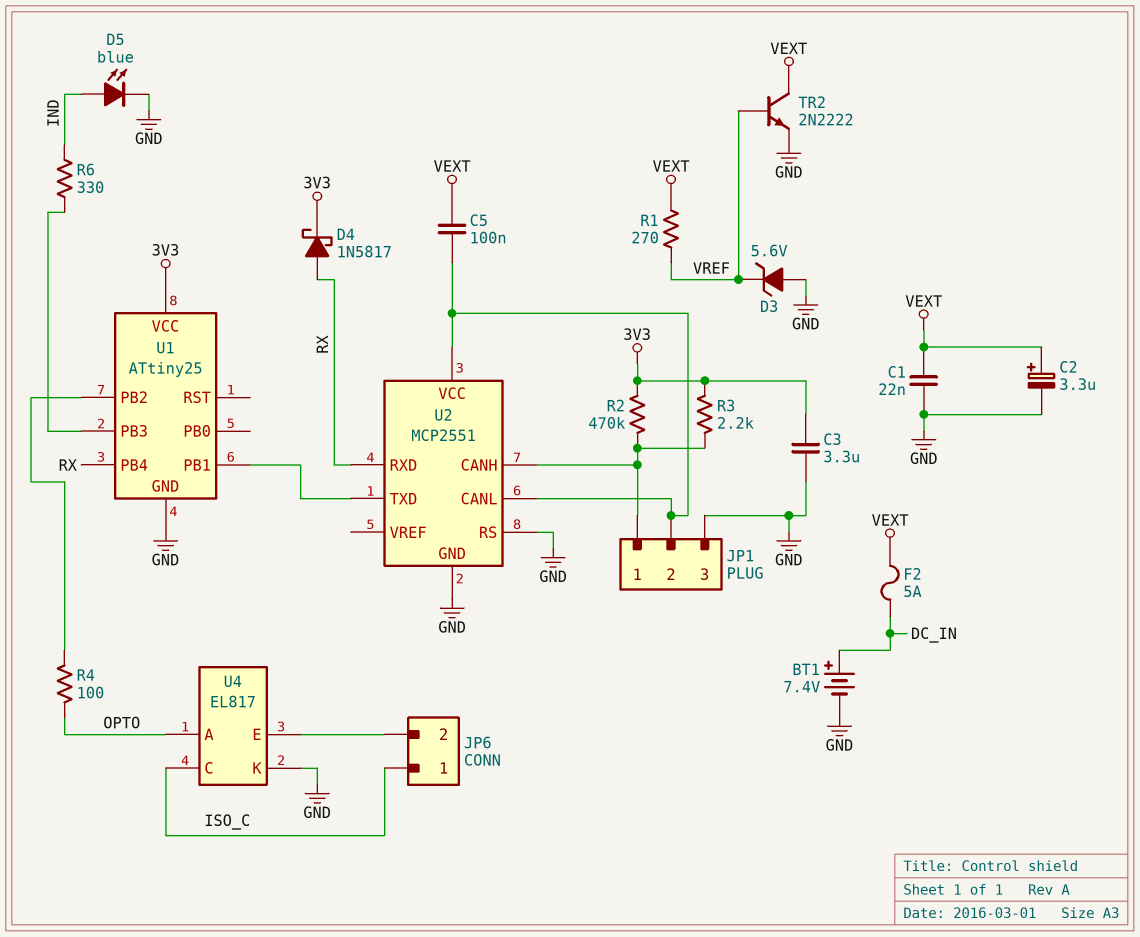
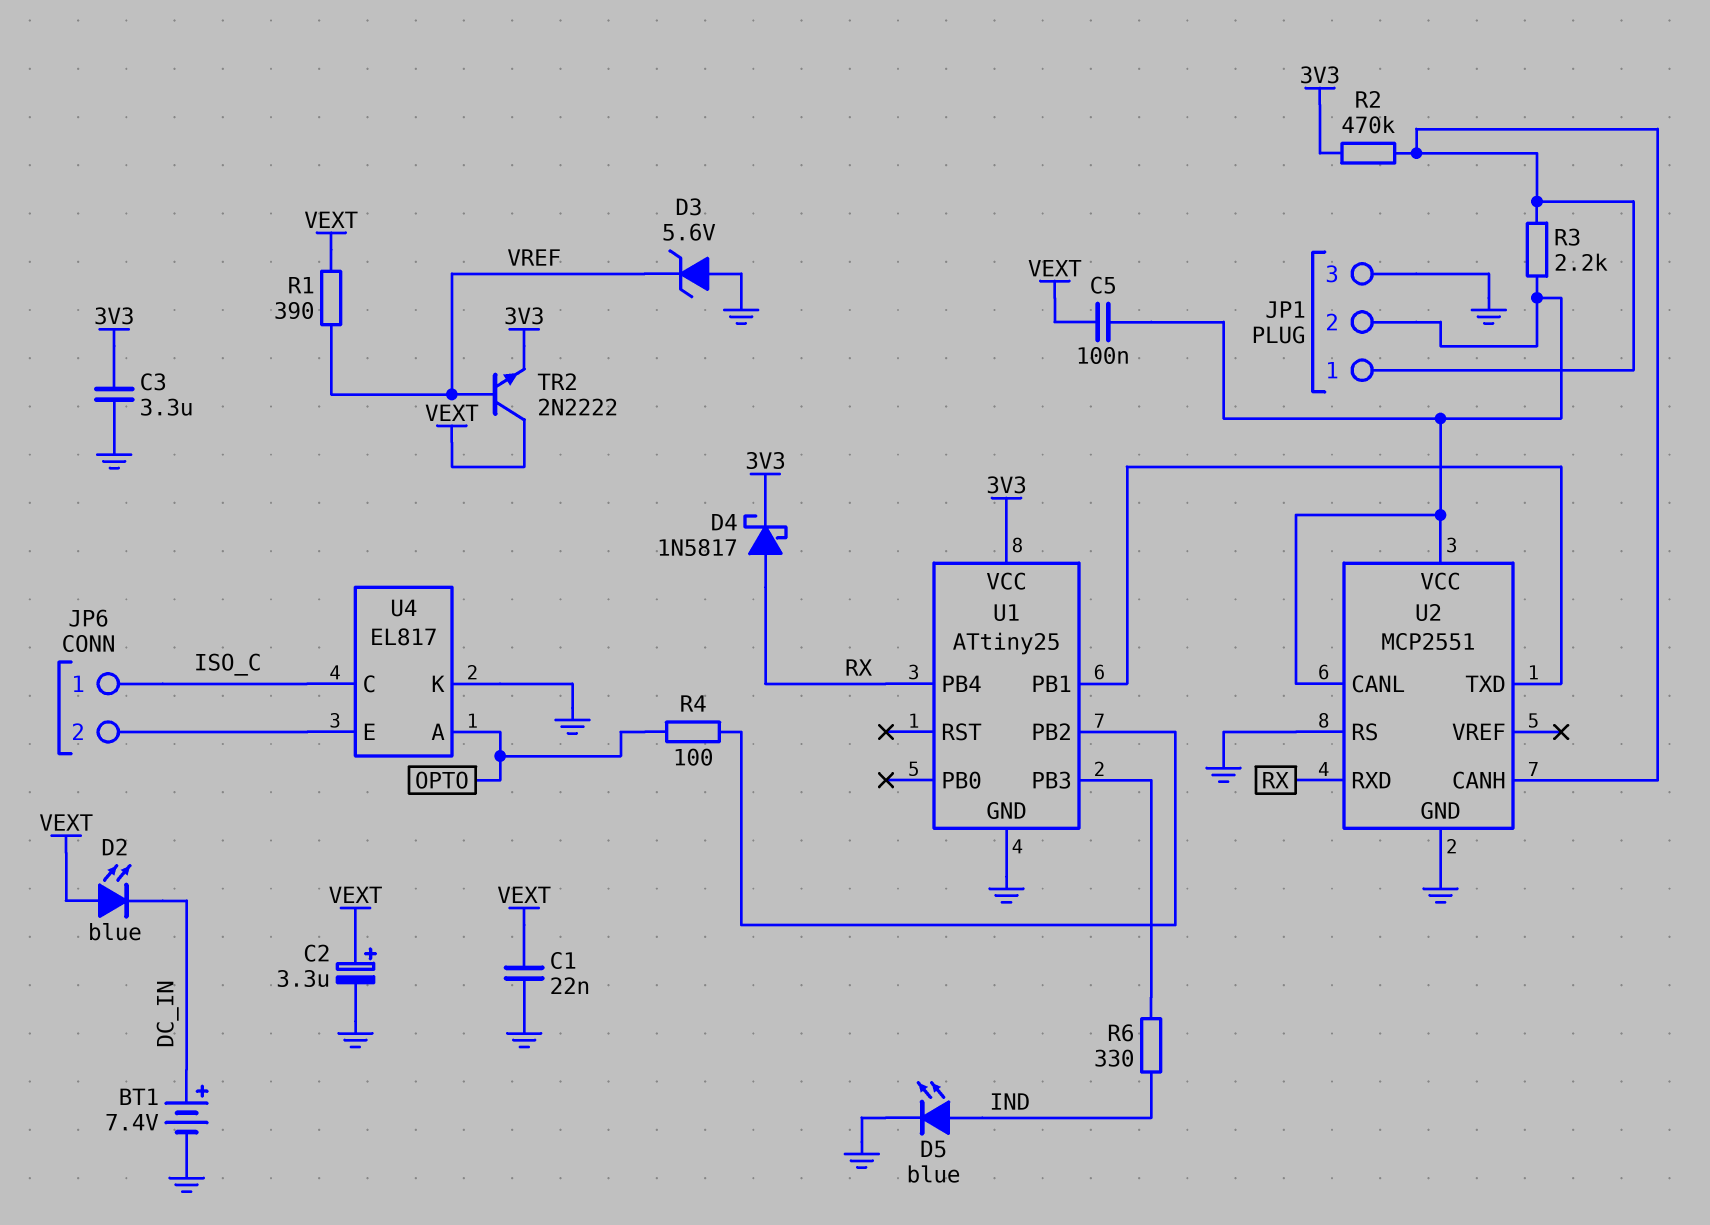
D2: none -> LED blue (A VEXT, K DC_IN)
F2: 5A (DC_IN, VEXT) -> none
R1: 270 (VEXT, VREF) -> 390 (VEXT, VREF)
R3: 2.2k (3V3, JP1/1) -> 2.2k (JP1/1, JP1/2)
TR2: NPN 2N2222 (B VREF, C VEXT, E GND) -> NPN 2N2222 (B VREF, C VEXT, E 3V3)

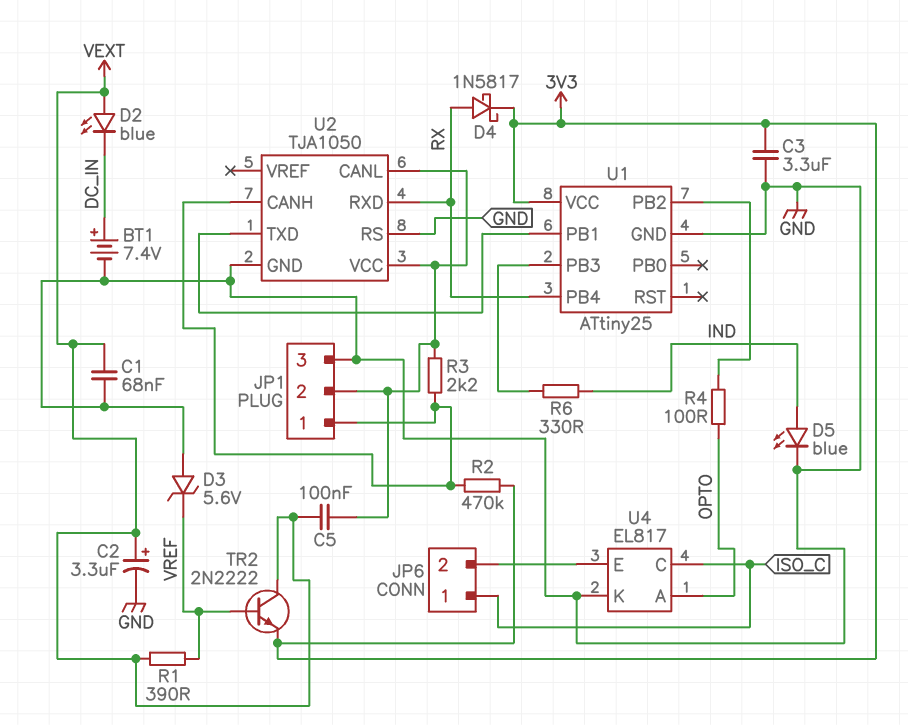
C1: 22nF (GND, VEXT) -> 68nF (GND, VEXT)
U2: MCP2551 -> TJA1050

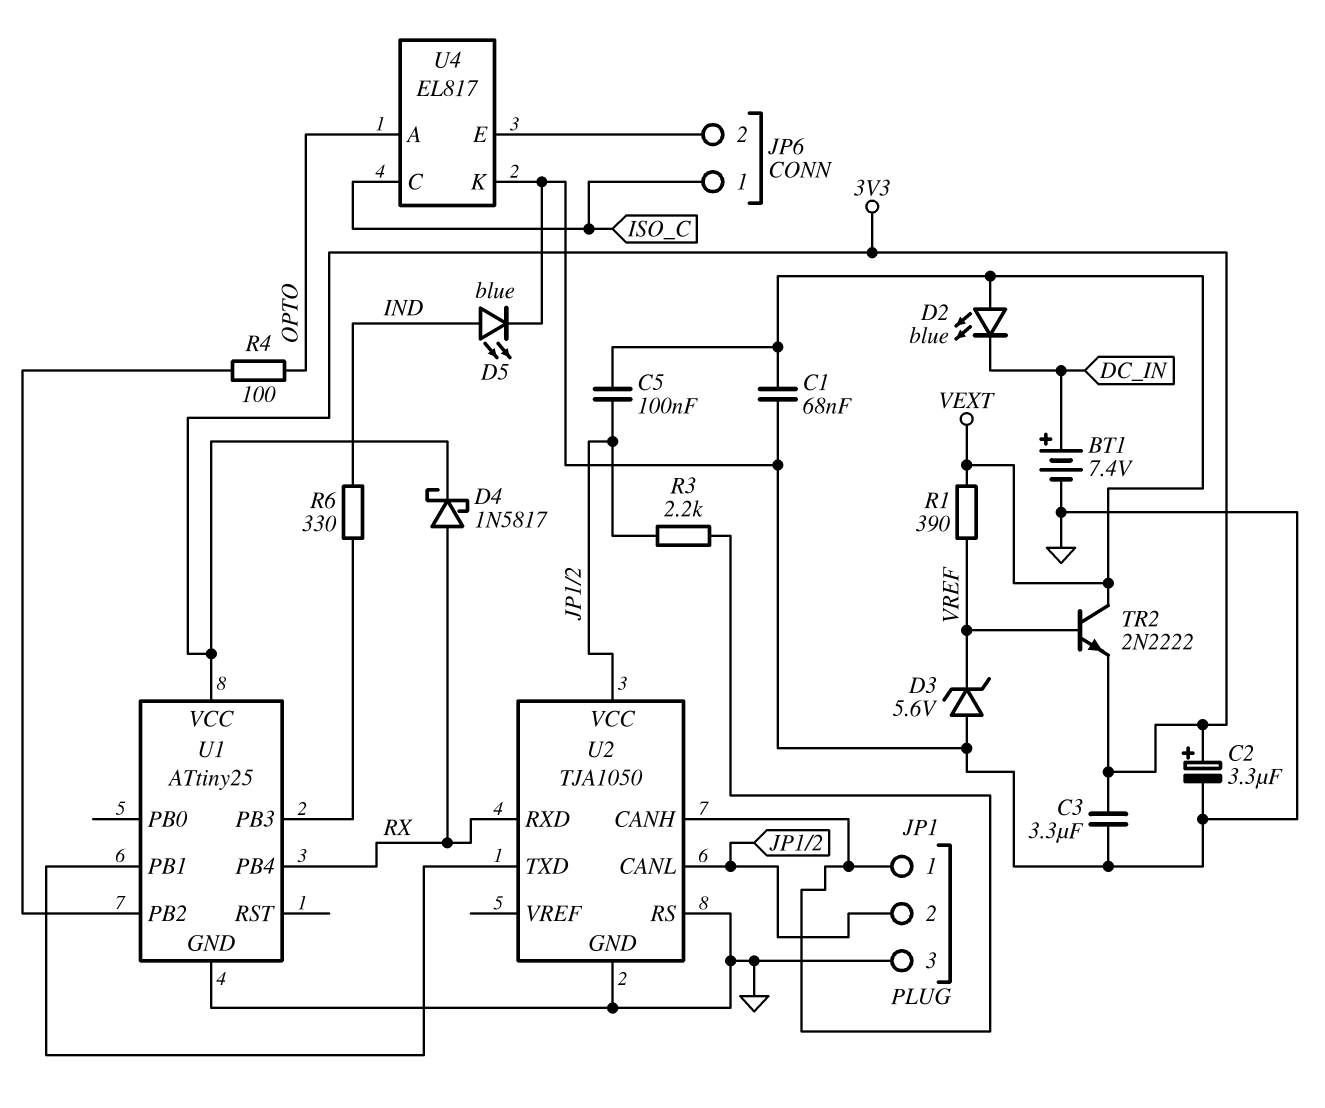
C2: 3.3uF (plus VEXT, minus GND) -> 3.3uF (plus 3V3, minus GND)
R2: 470k (3V3, JP1/1) -> none

